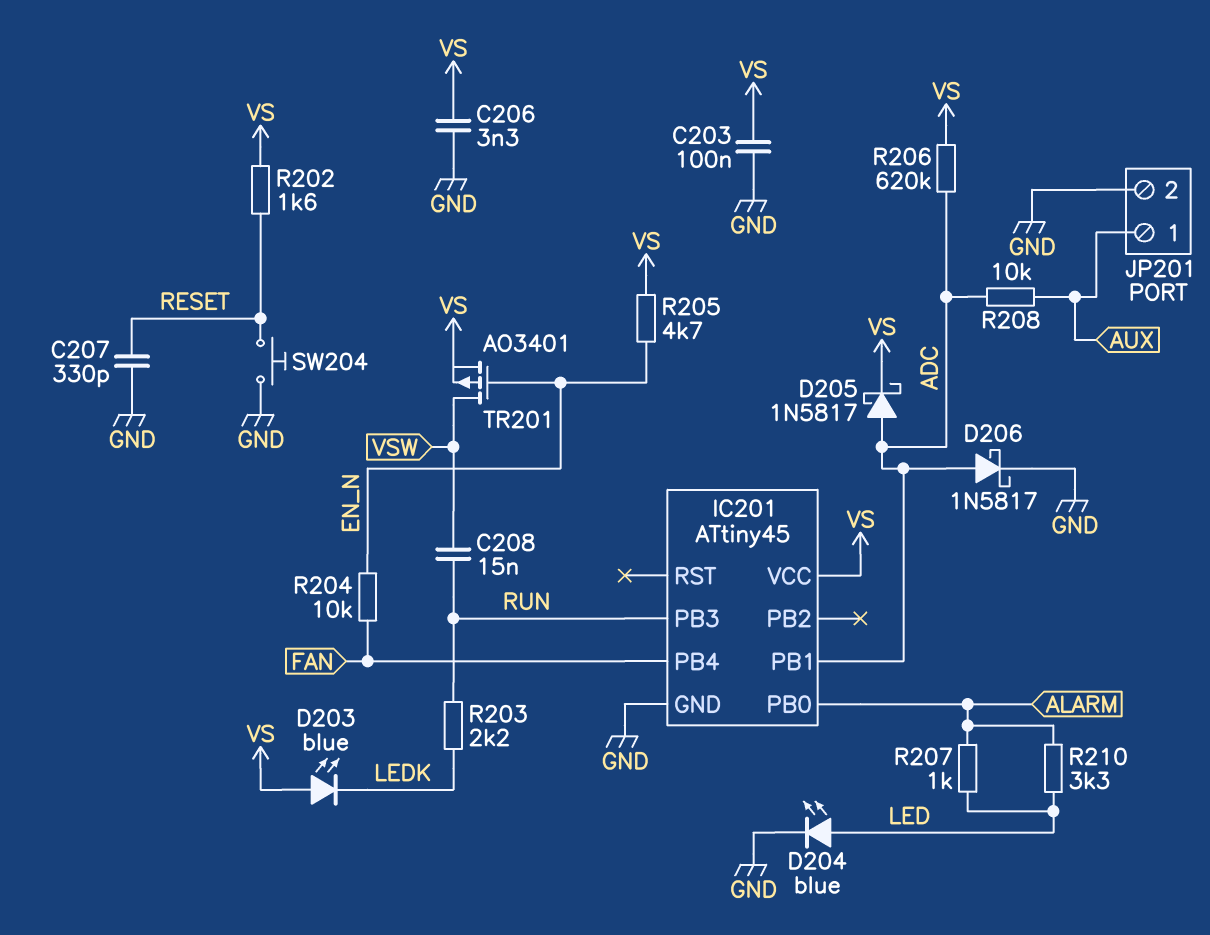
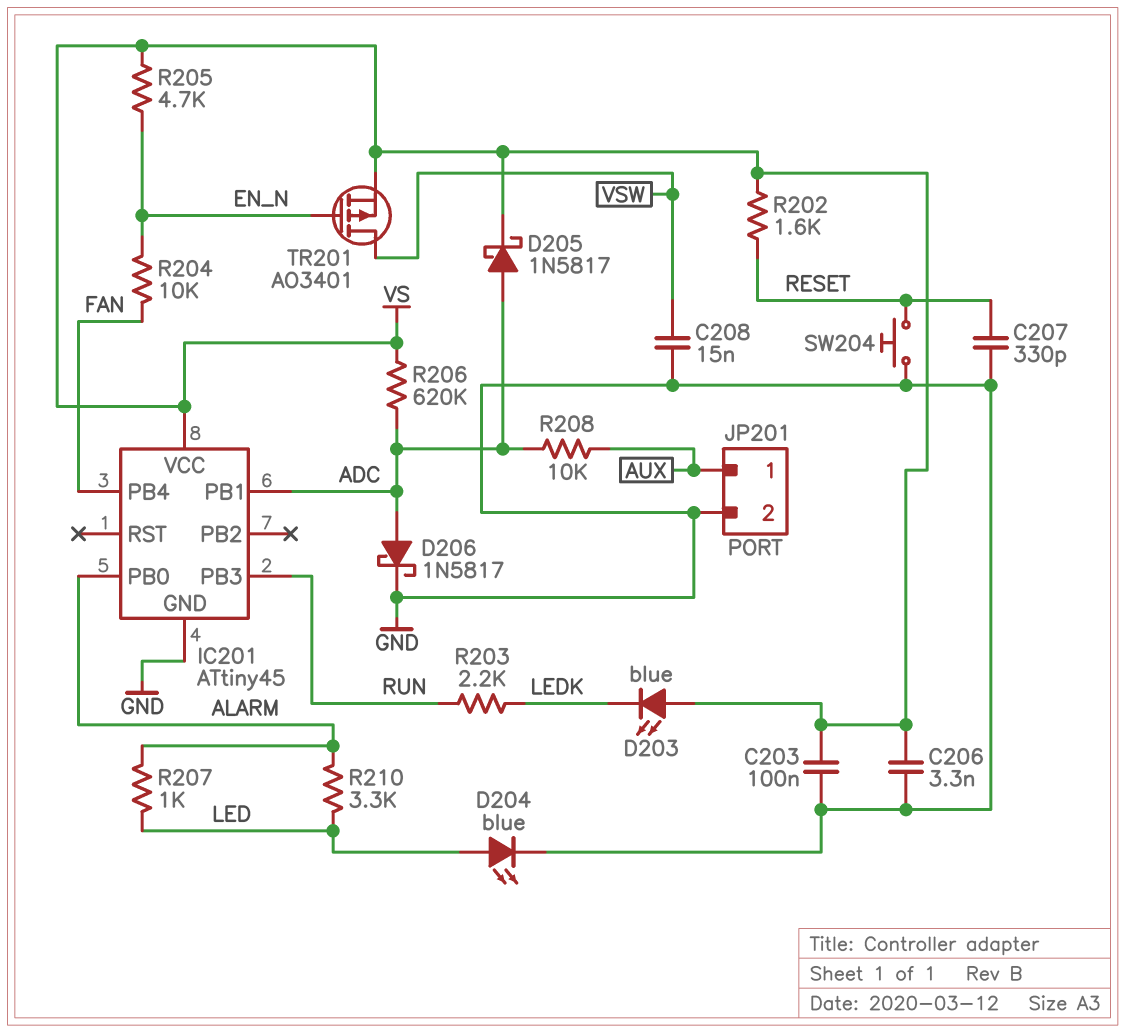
C208: 15nF (RUN, VSW) -> 15nF (GND, VSW)

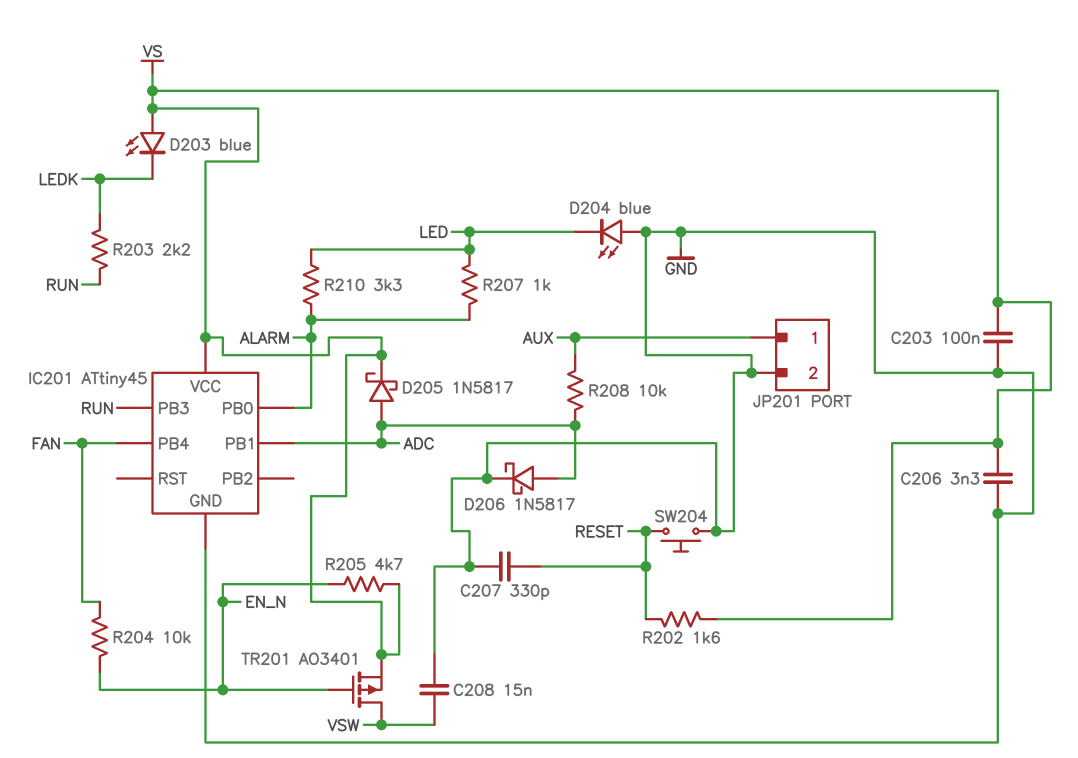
D204: LED blue (A LED, K GND) -> LED blue (A GND, K LED)
R206: 620k (ADC, VS) -> none

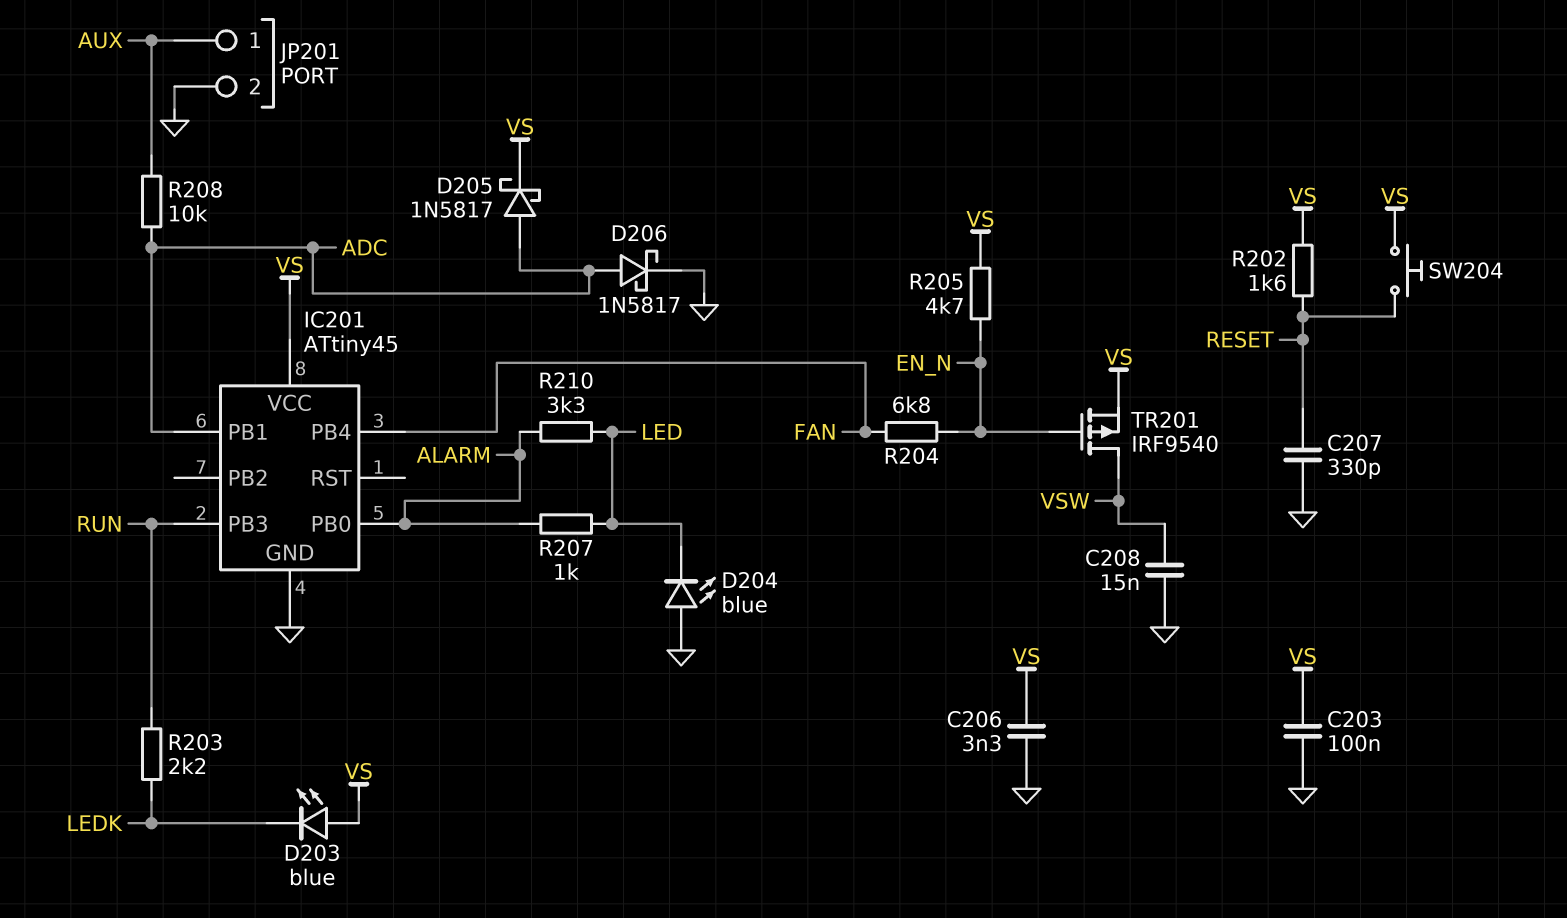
R204: 10k (EN_N, FAN) -> 6.8k (EN_N, FAN)
SW204: button (GND, RESET) -> button (RESET, VS)
TR201: PMOS AO3401 (G EN_N, D VSW, S VS) -> PMOS IRF9540 (G EN_N, D VSW, S VS)

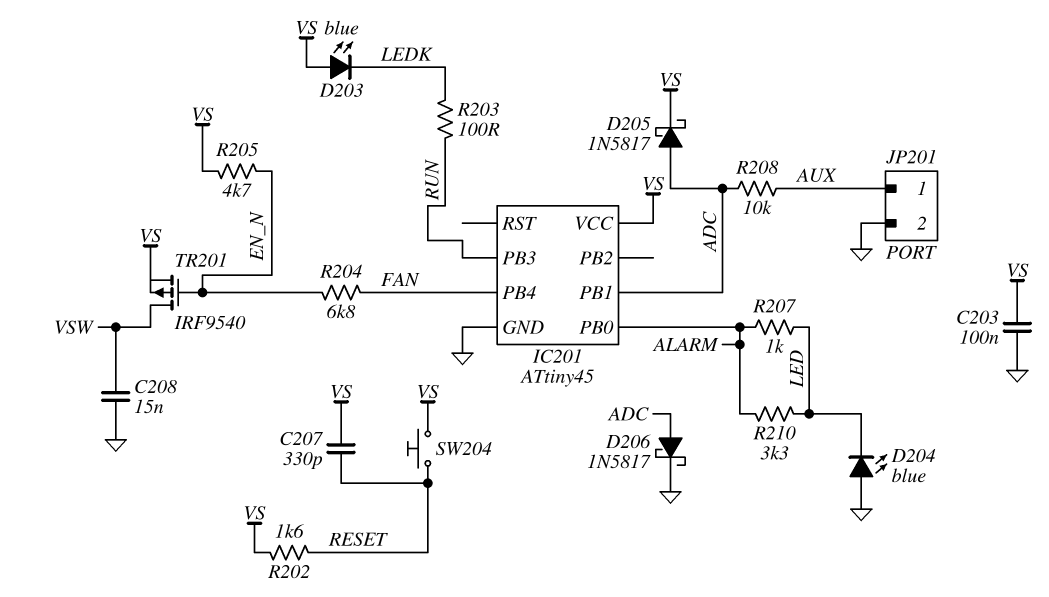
C206: 3.3nF (GND, VS) -> none
C207: 330pF (GND, RESET) -> 330pF (RESET, VS)
R203: 2.2k (LEDK, RUN) -> 100 (LEDK, RUN)

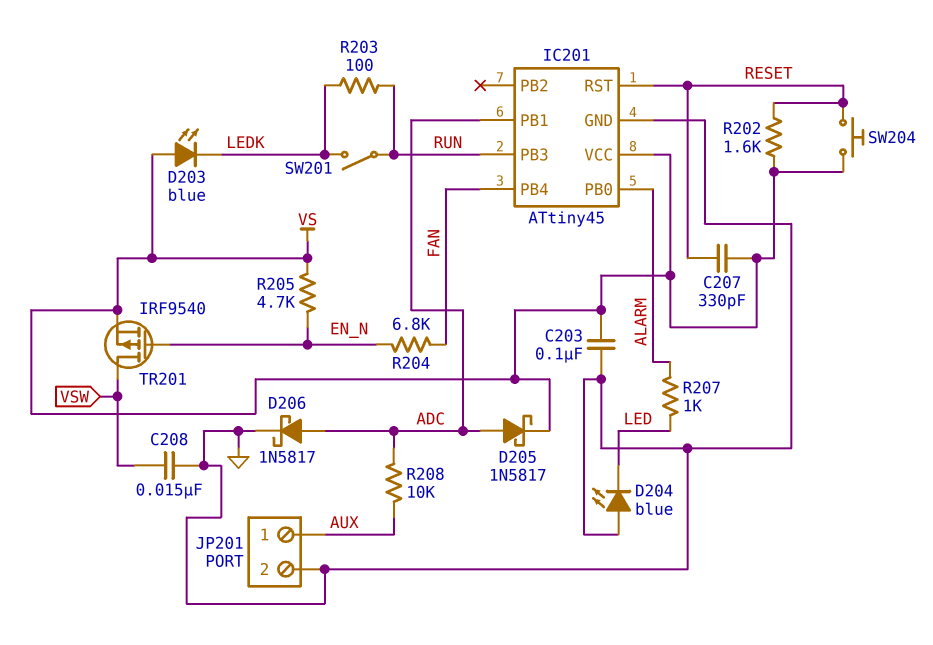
IC201 pin RST: none -> RESET
R210: 3.3k (ALARM, LED) -> none
SW201: none -> switch (LEDK, RUN)

